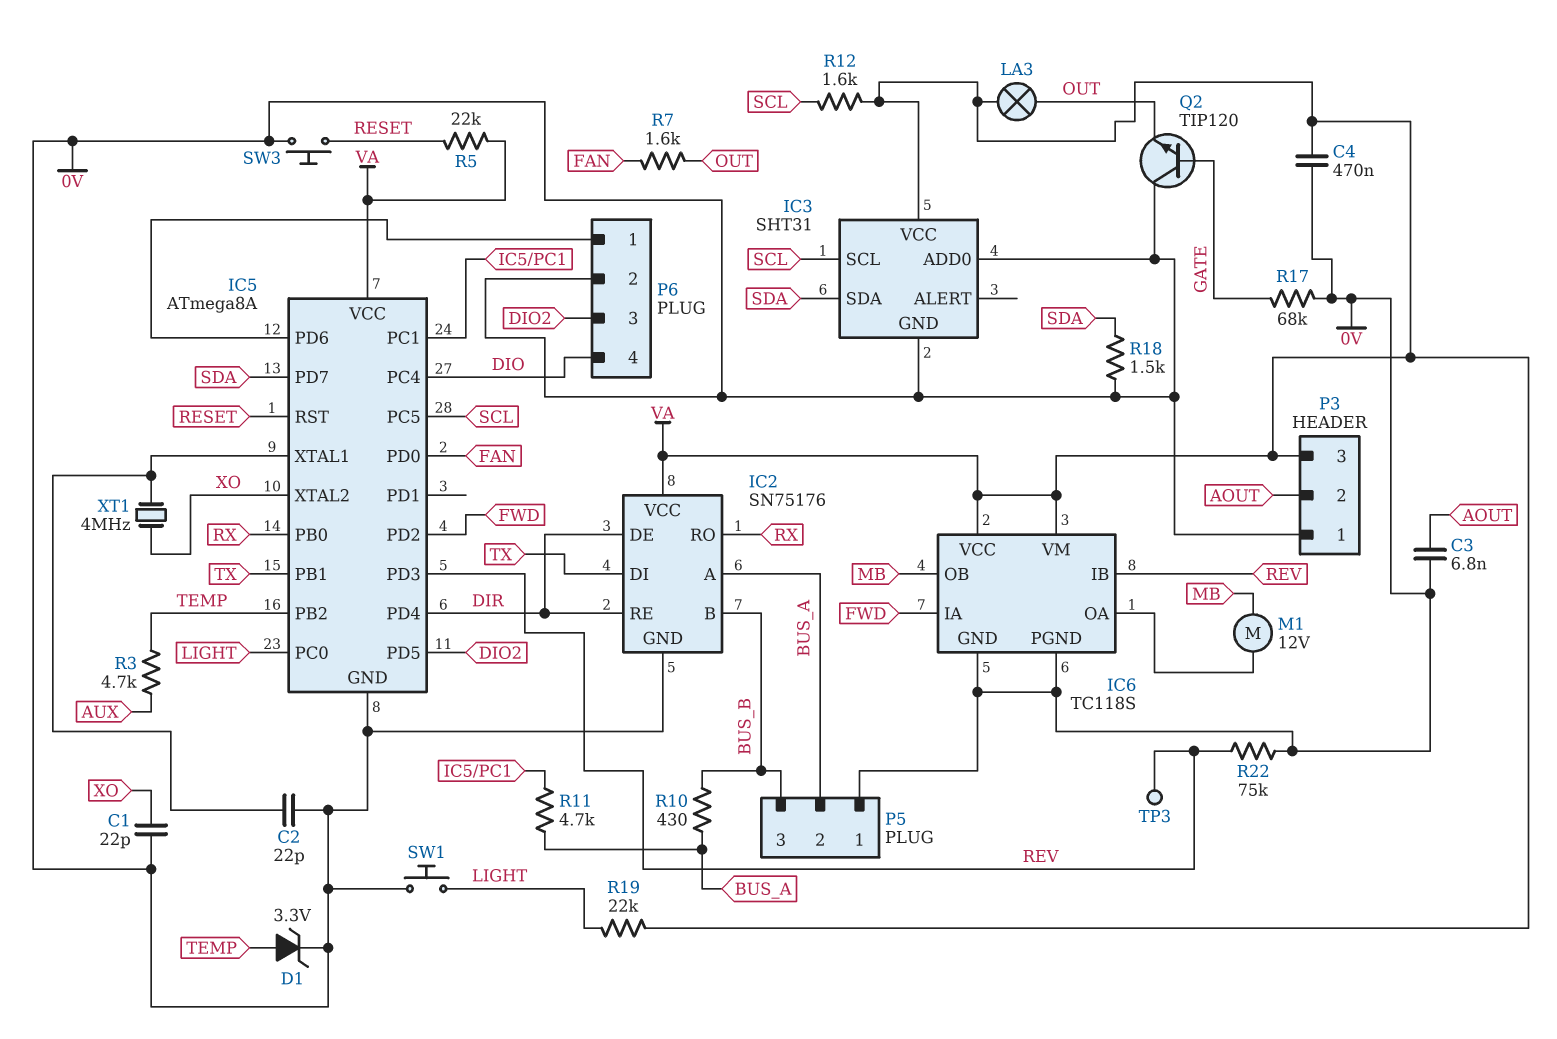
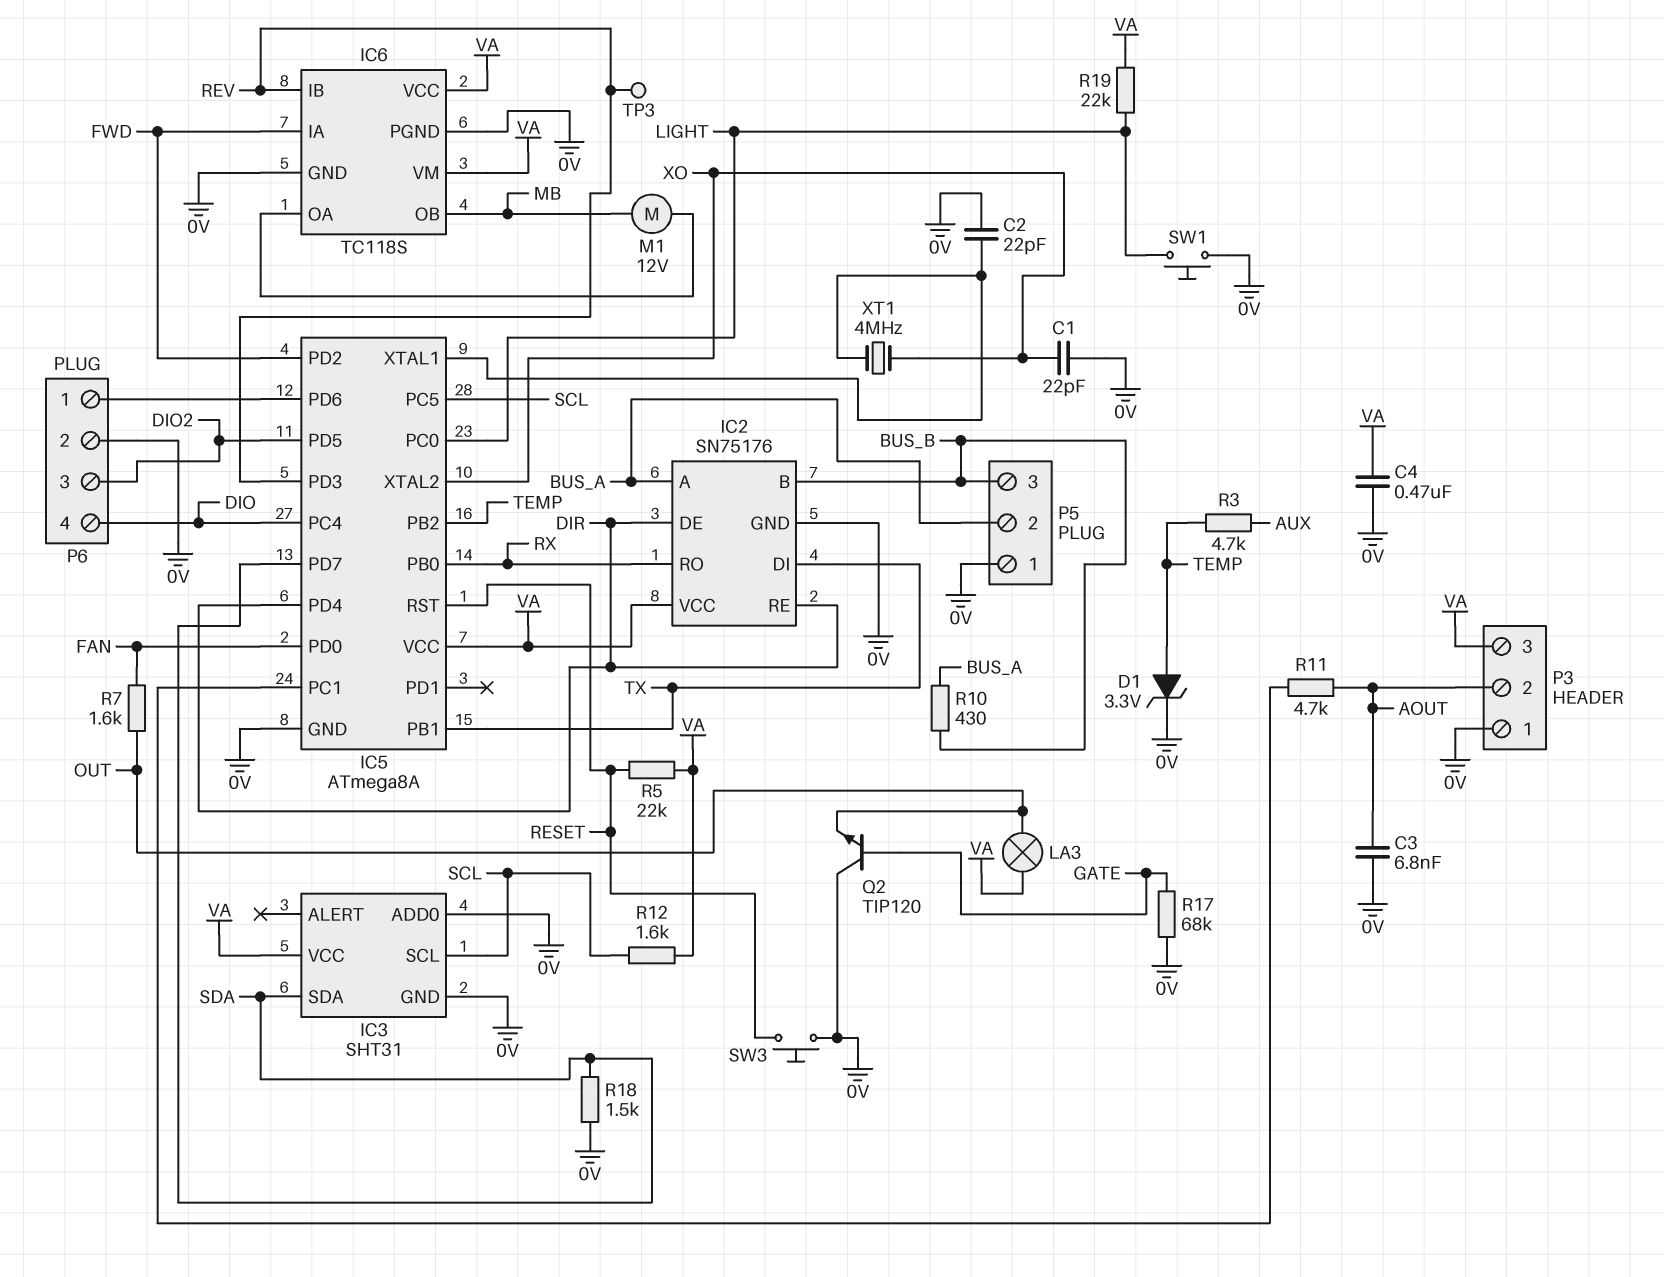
R11: 4.7k (BUS_A, IC5/PC1) -> 4.7k (AOUT, IC5/PC1)
R22: 75k (0V, REV) -> none

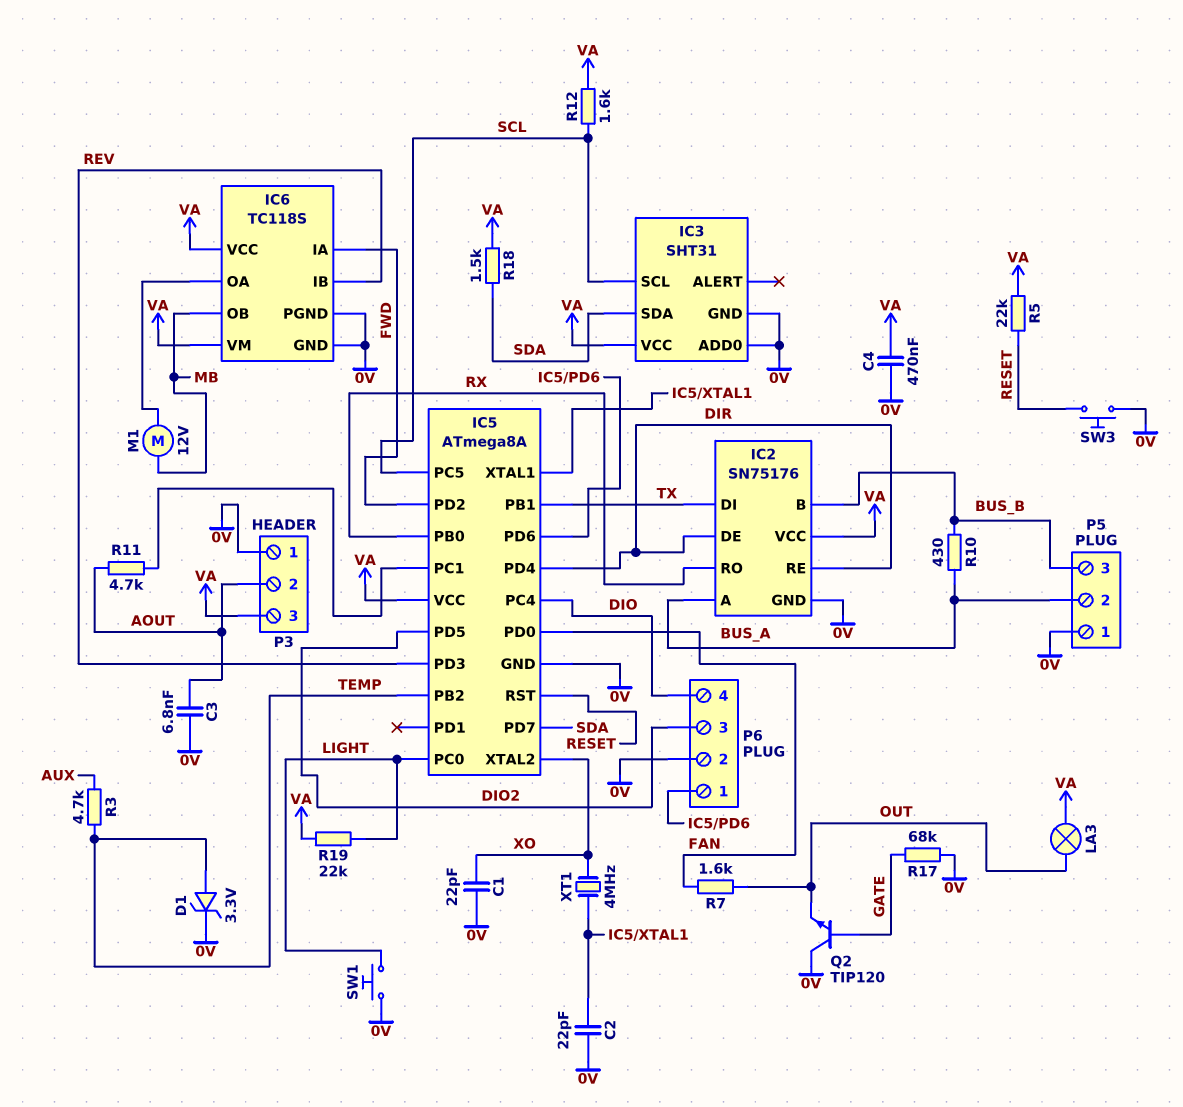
R18: 1.5k (0V, SDA) -> 1.5k (SDA, VA)
TP3: test point (REV) -> none

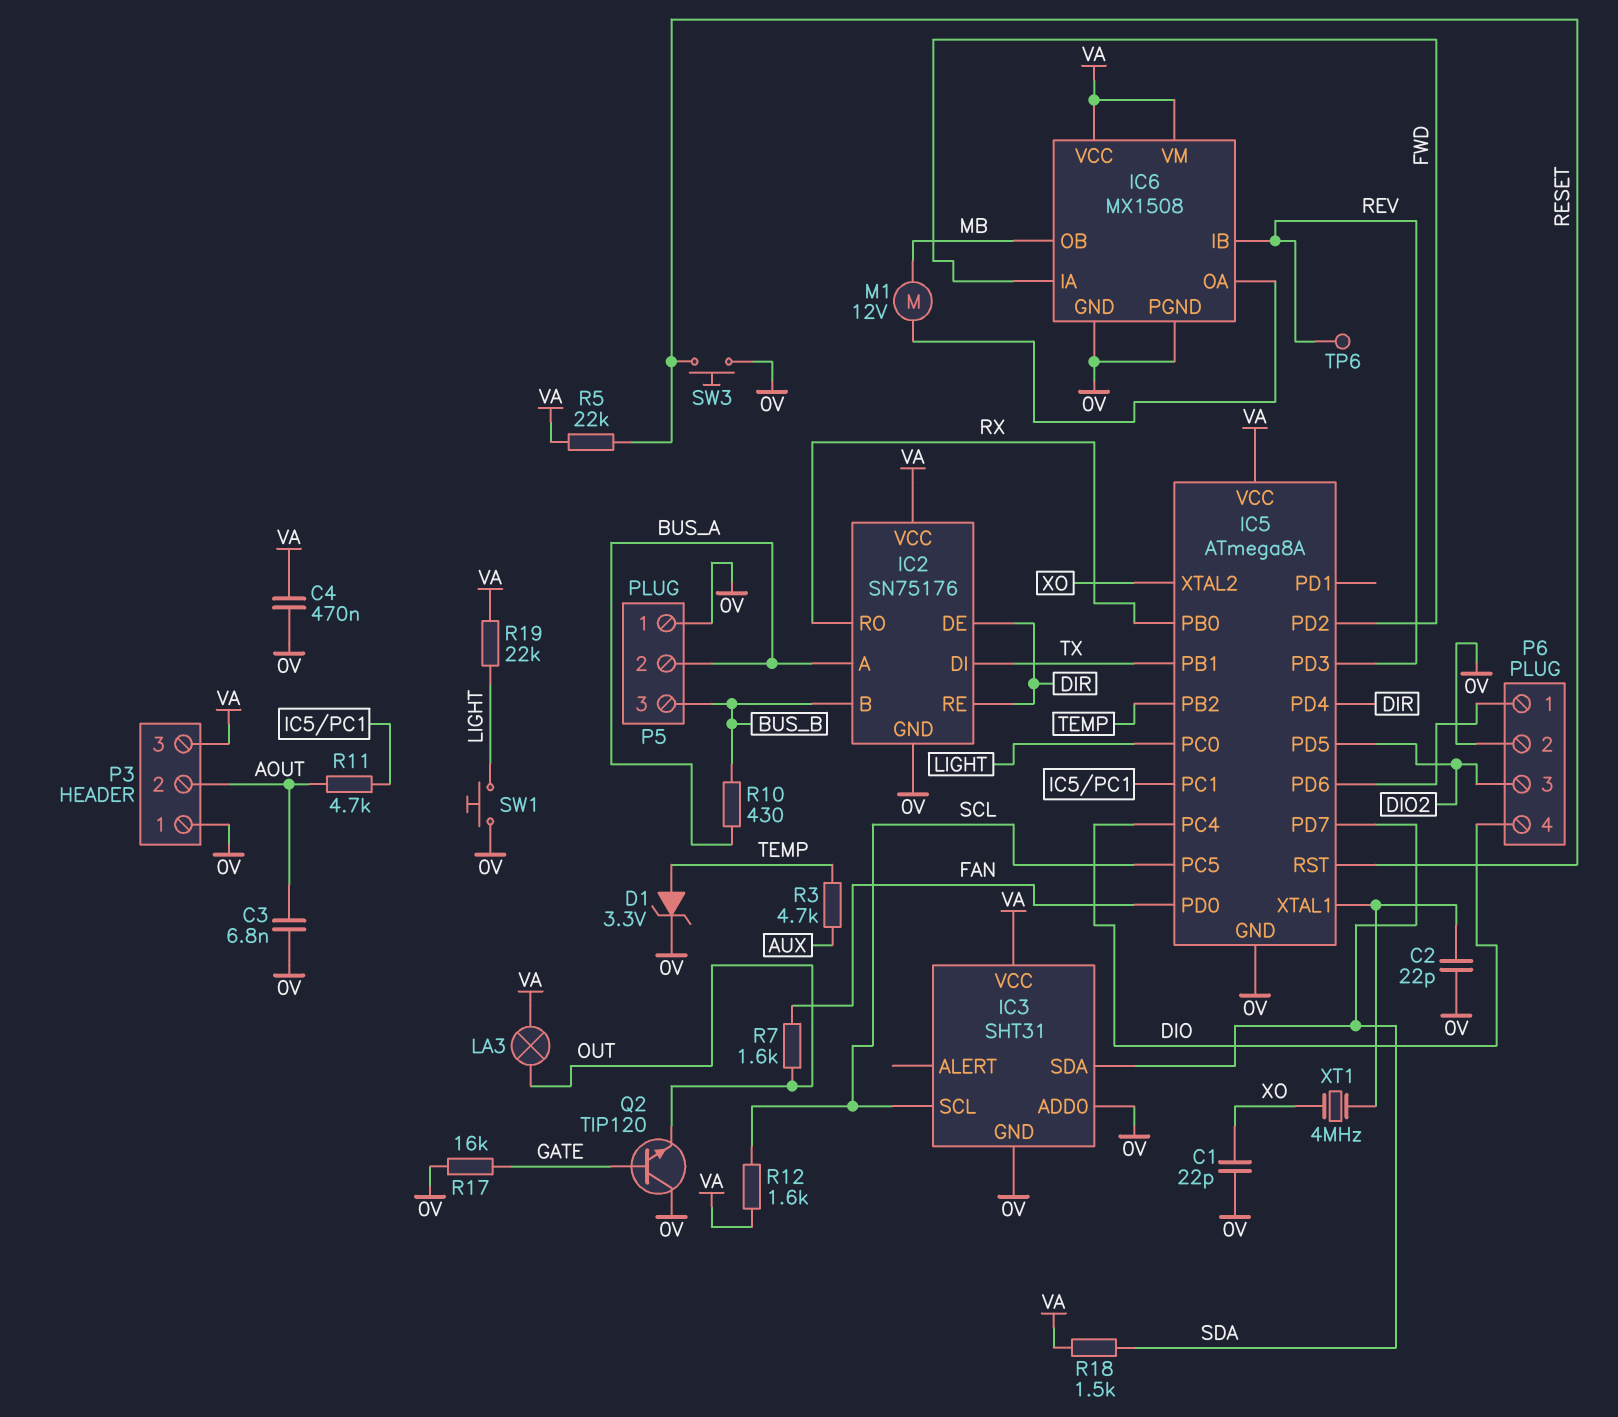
IC6: TC118S -> MX1508
R17: 68k (0V, GATE) -> 16k (0V, GATE)
TP6: none -> test point (REV)

